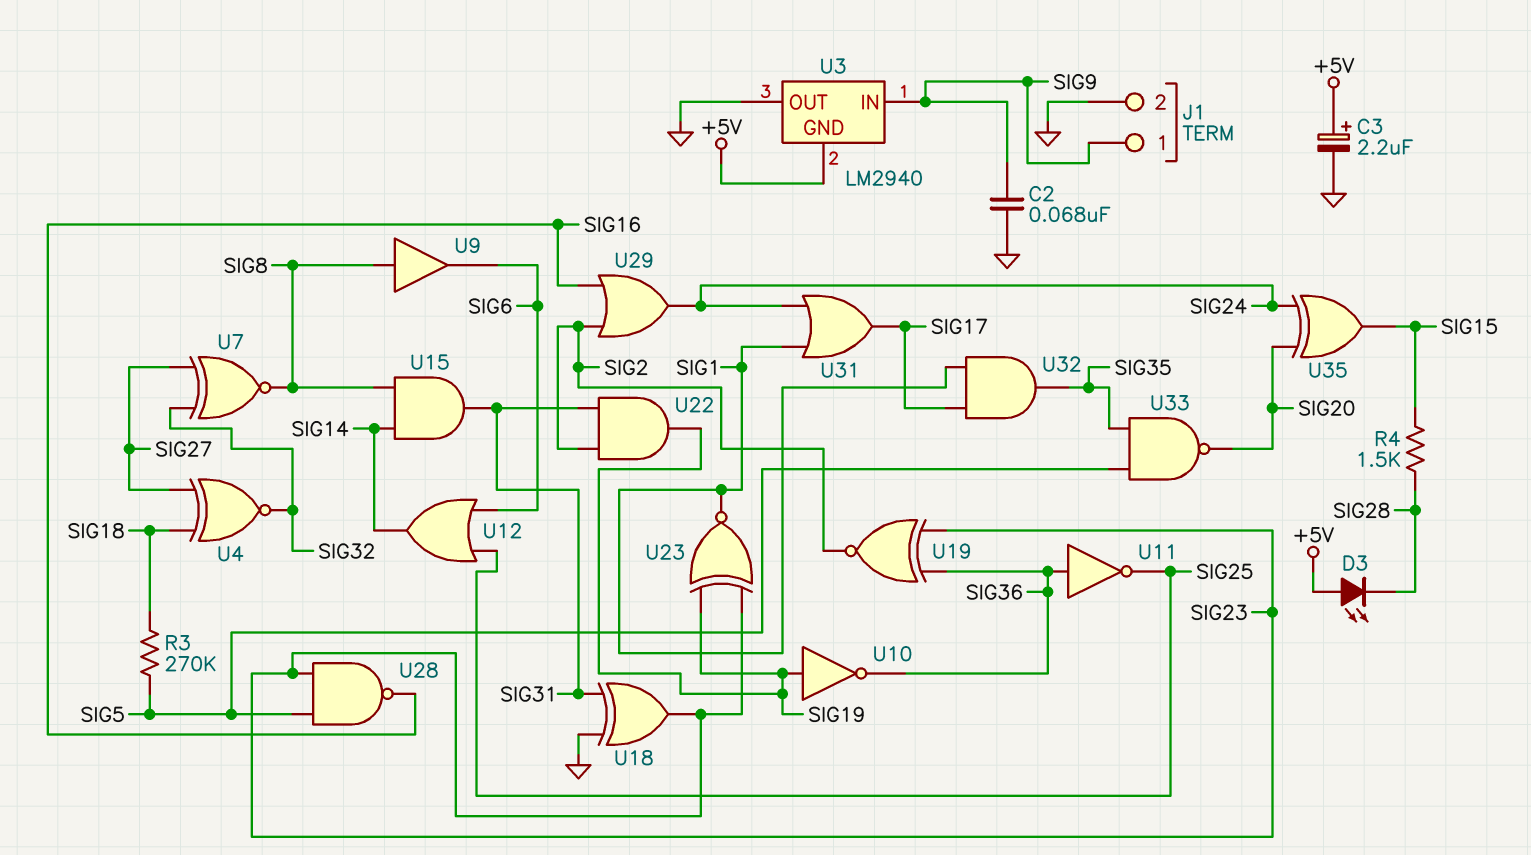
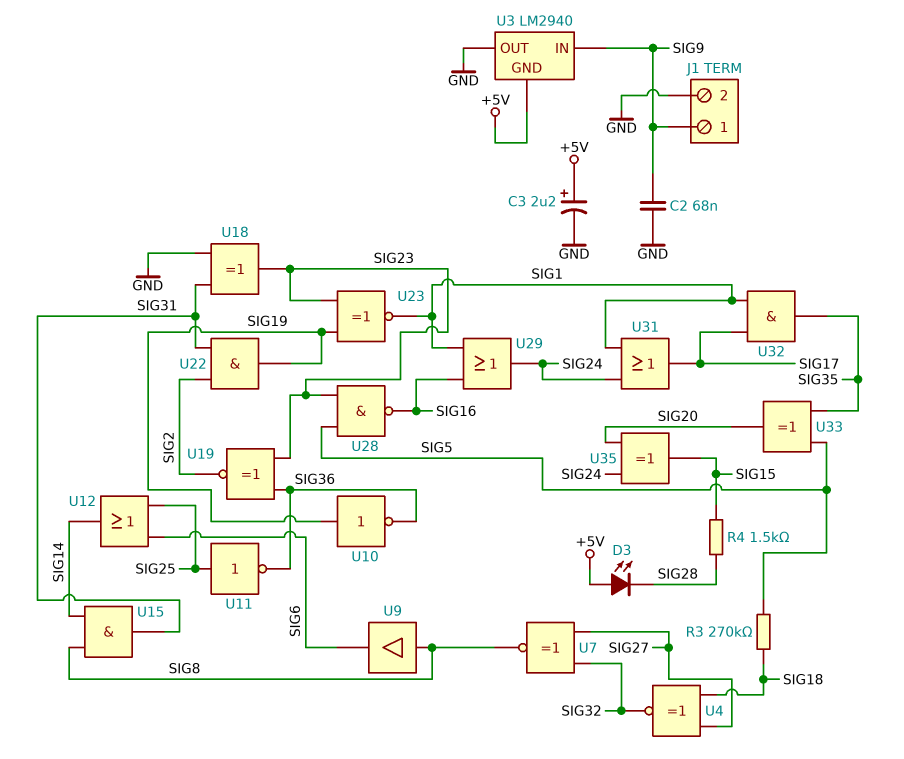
U11: NOT (in SIG36, out SIG25) -> NOT (in SIG25, out SIG36)
U29: OR (in SIG2, in SIG16, out SIG24) -> OR (in SIG1, in SIG16, out SIG24)
U33: NAND (in SIG5, in SIG35, out SIG20) -> XOR (in SIG5, in SIG35, out SIG20)

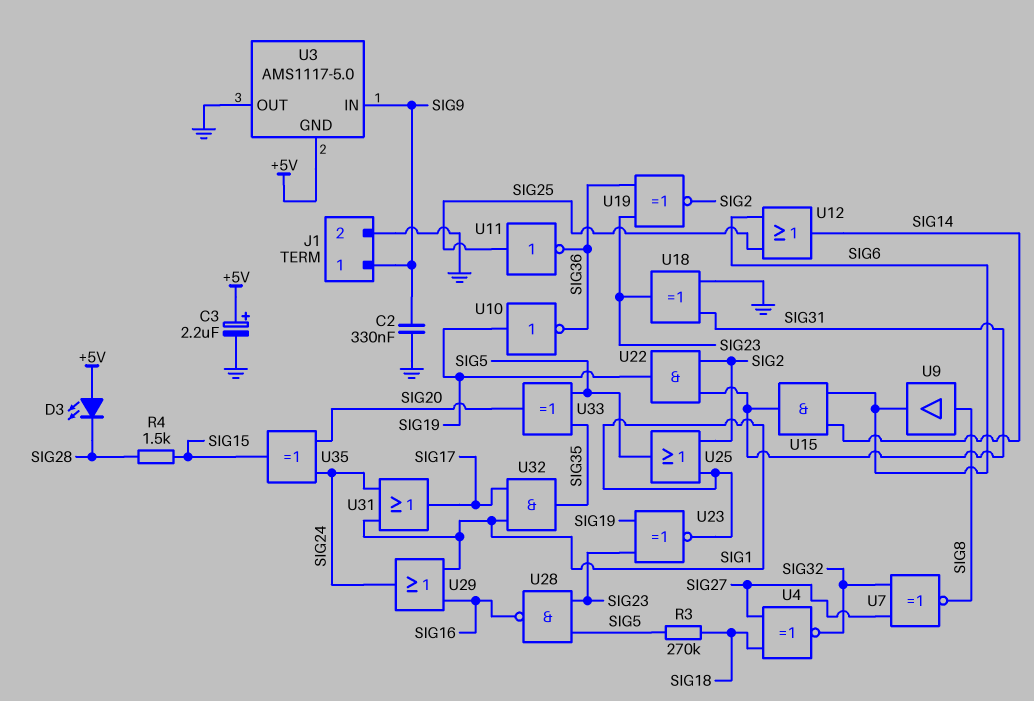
C2: 68nF (GND, SIG9) -> 330nF (GND, SIG9)
U3: LM2940 -> AMS1117-5.0
U15: AND (in SIG8, in SIG14, out SIG31) -> AND (in SIG6, in SIG14, out SIG31)
U25: none -> OR (in SIG1, in SIG2, out SIG5)

